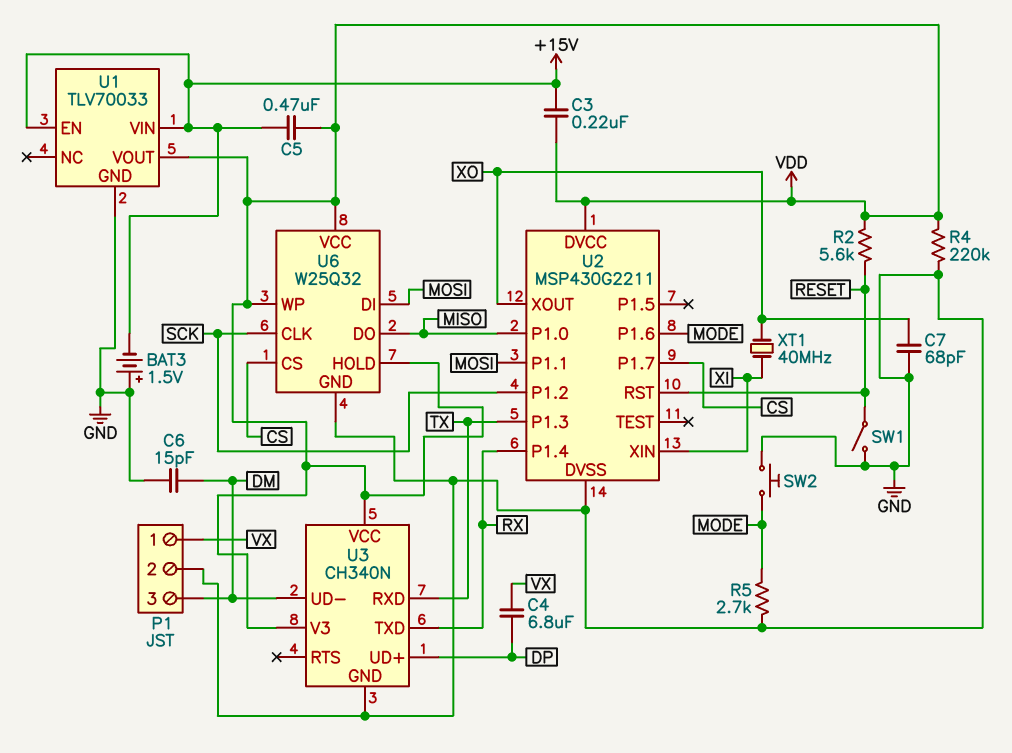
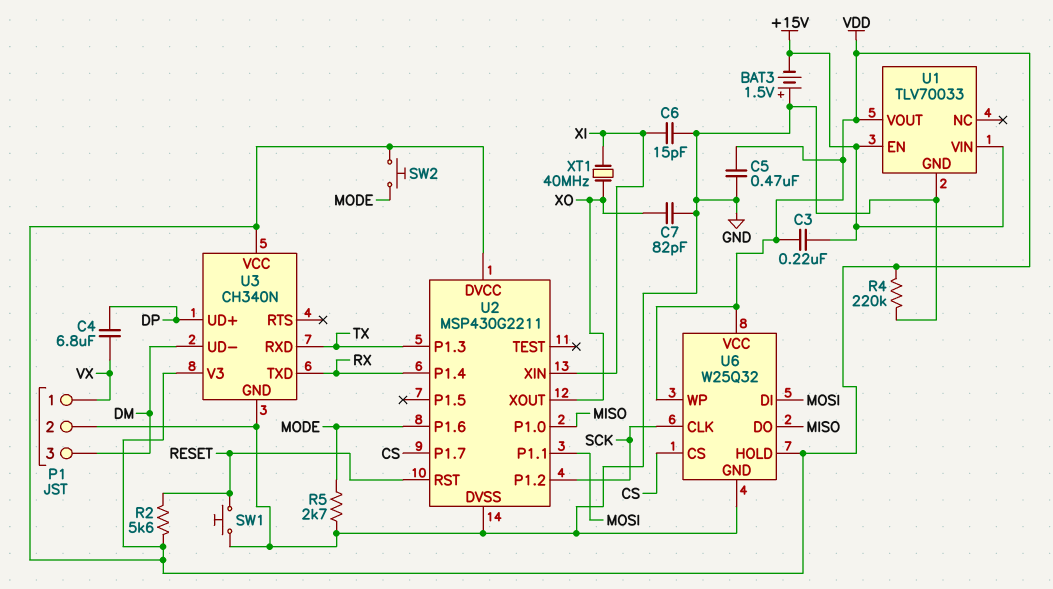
C5: 470nF (+15V, VDD) -> 470nF (GND, VDD)
C6: 15pF (DM, GND) -> 15pF (GND, XI)
C7: 68pF (GND, XO) -> 82pF (GND, XO)
SW1: switch (GND, RESET) -> button (GND, RESET)
SW2: button (GND, MODE) -> button (MODE, VDD)

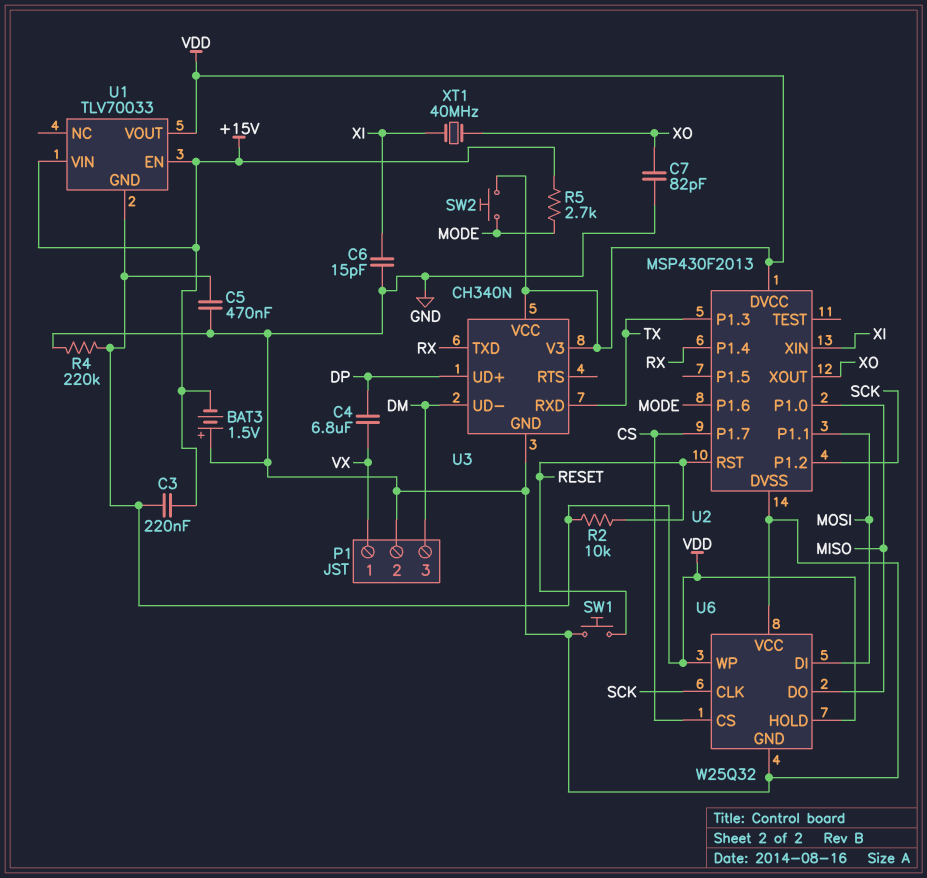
R2: 5.6k (RESET, VDD) -> 10k (RESET, VDD)
R5: 2.7k (GND, MODE) -> 2.7k (+15V, MODE)
U1 pin GND: GND -> VDD
U2: MSP430G2211 -> MSP430F2013
U6 pin VCC: VDD -> GND

